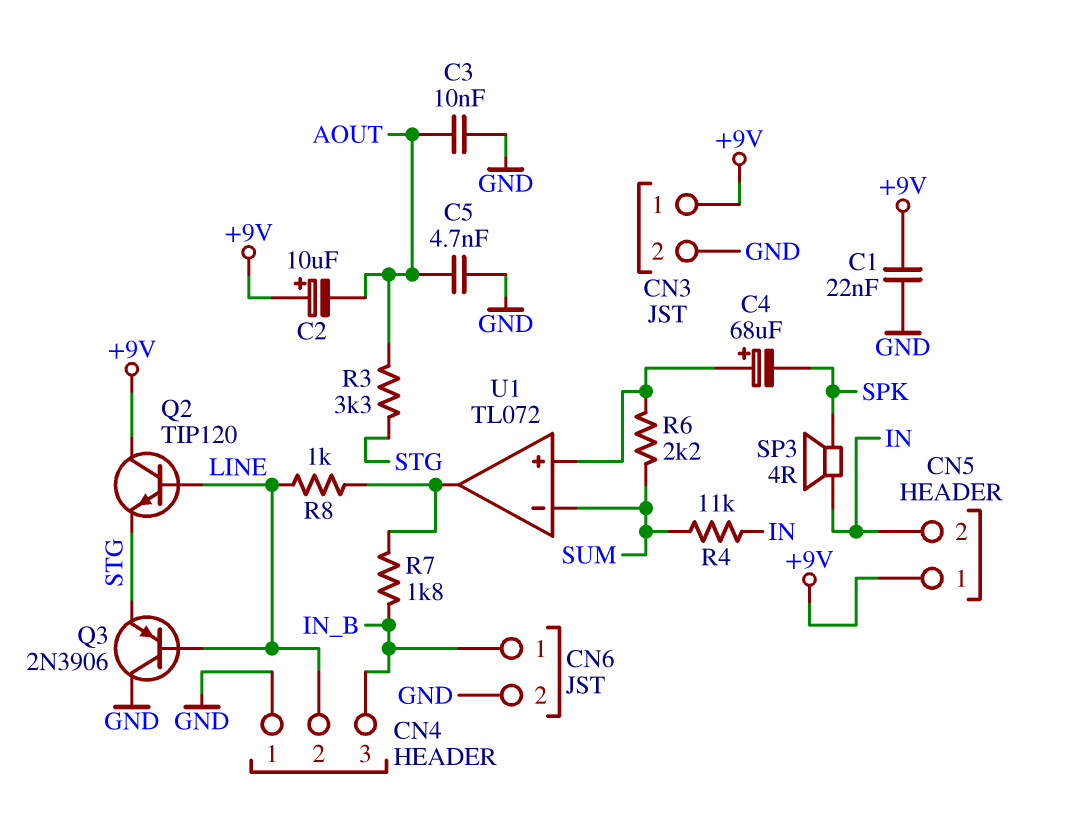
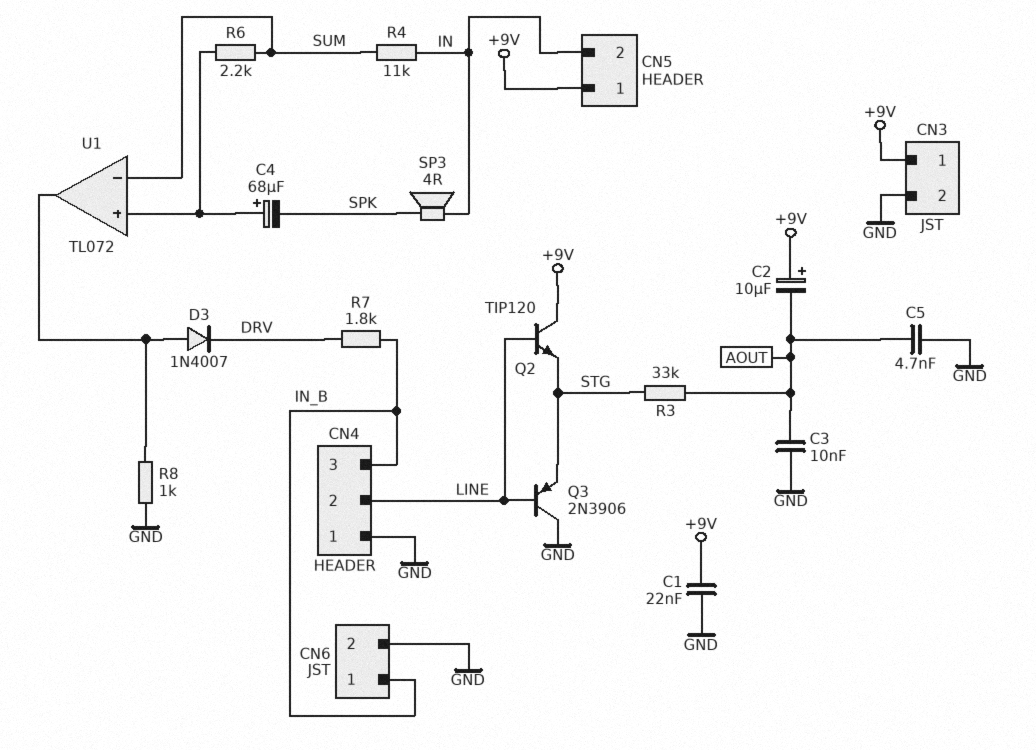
D3: none -> diode 1N4007 (A U1/out, K DRV)
R3: 3.3k (AOUT, STG) -> 33k (AOUT, STG)
R7: 1.8k (IN_B, U1/out) -> 1.8k (DRV, IN_B)
R8: 1k (LINE, U1/out) -> 1k (GND, U1/out)

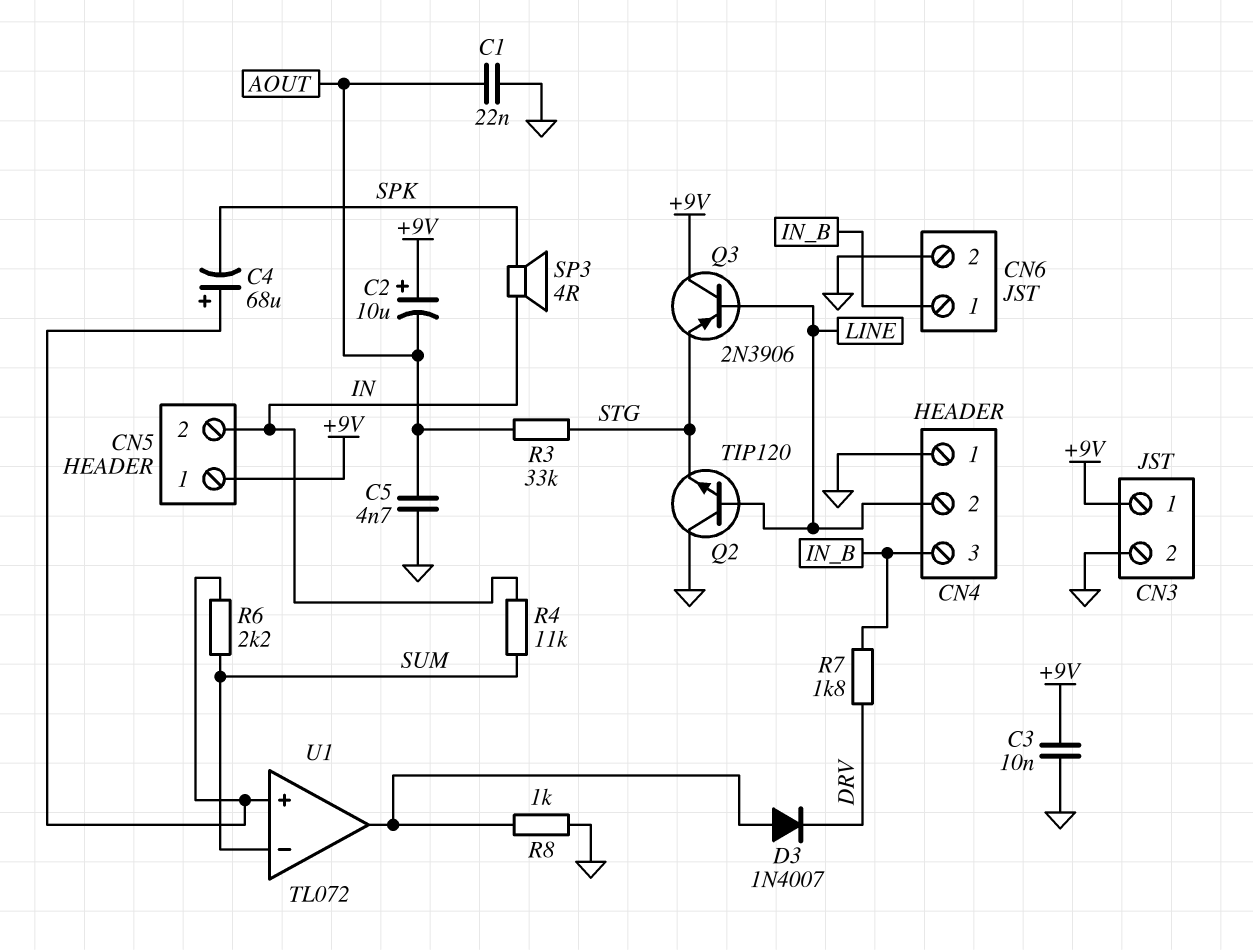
C1: 22nF (+9V, GND) -> 22nF (AOUT, GND)
C3: 10nF (AOUT, GND) -> 10nF (+9V, GND)
Q2: NPN TIP120 (B LINE, C +9V, E STG) -> NPN TIP120 (B LINE, C GND, E STG)
Q3: PNP 2N3906 (B LINE, C GND, E STG) -> PNP 2N3906 (B LINE, C +9V, E STG)

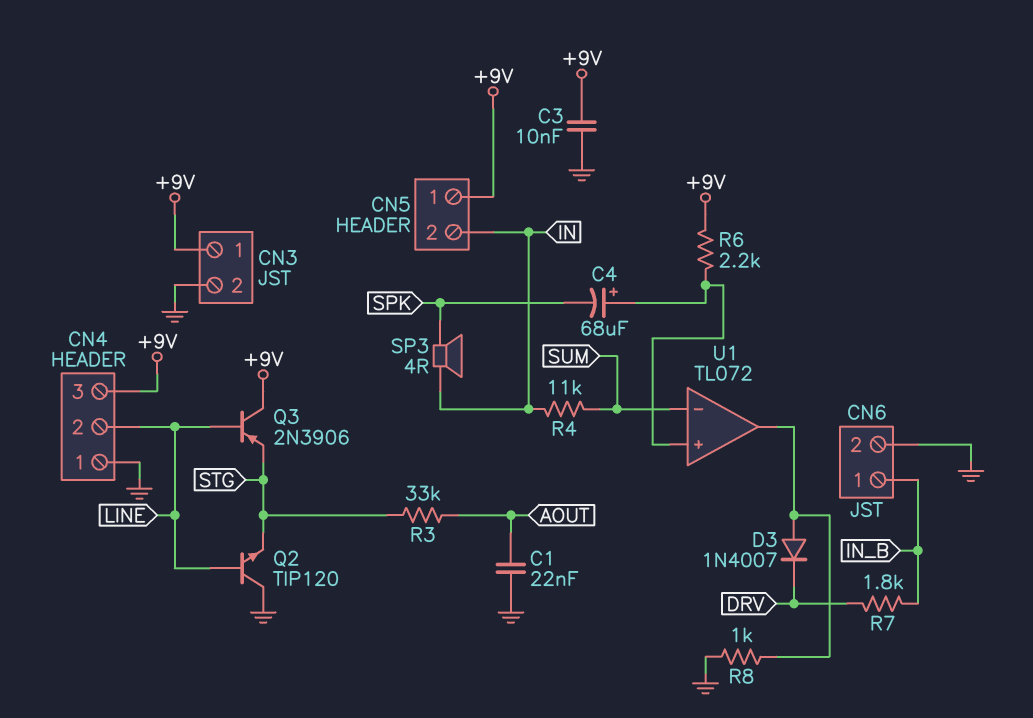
C2: 10uF (plus +9V, minus AOUT) -> none
C5: 4.7nF (AOUT, GND) -> none
CN4 pin 3: IN_B -> +9V
R6: 2.2k (SUM, U1/in+) -> 2.2k (+9V, U1/in+)

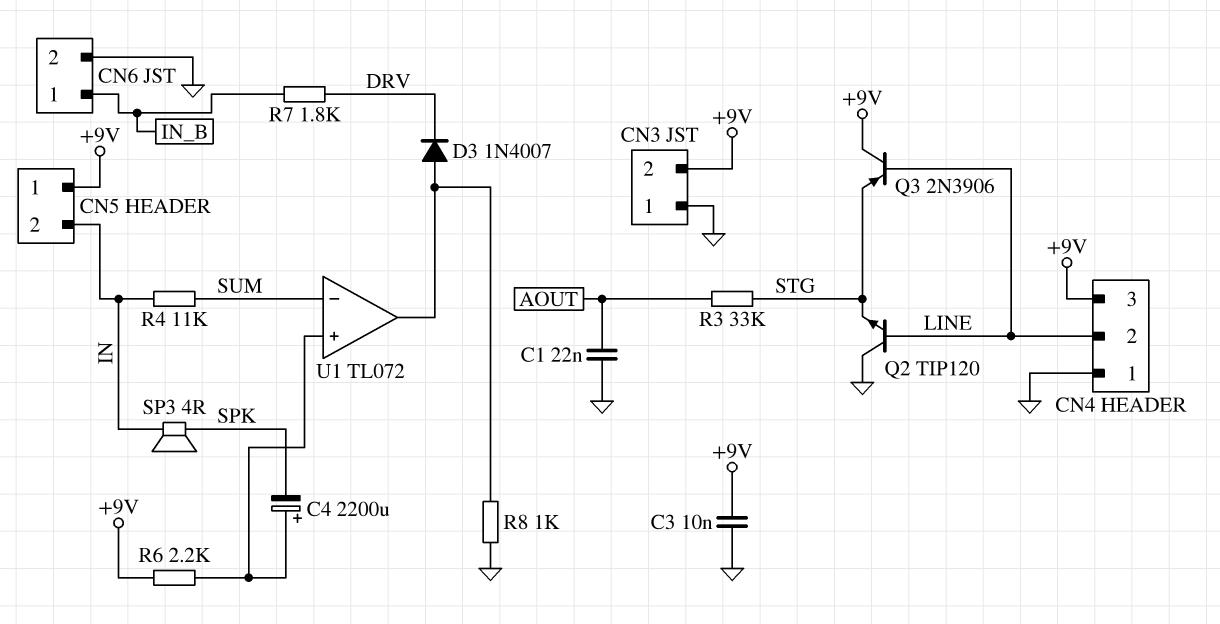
C4: 68uF (plus U1/in+, minus SPK) -> 2200uF (plus U1/in+, minus SPK)
CN3 pin 1: +9V -> GND
CN3 pin 2: GND -> +9V

